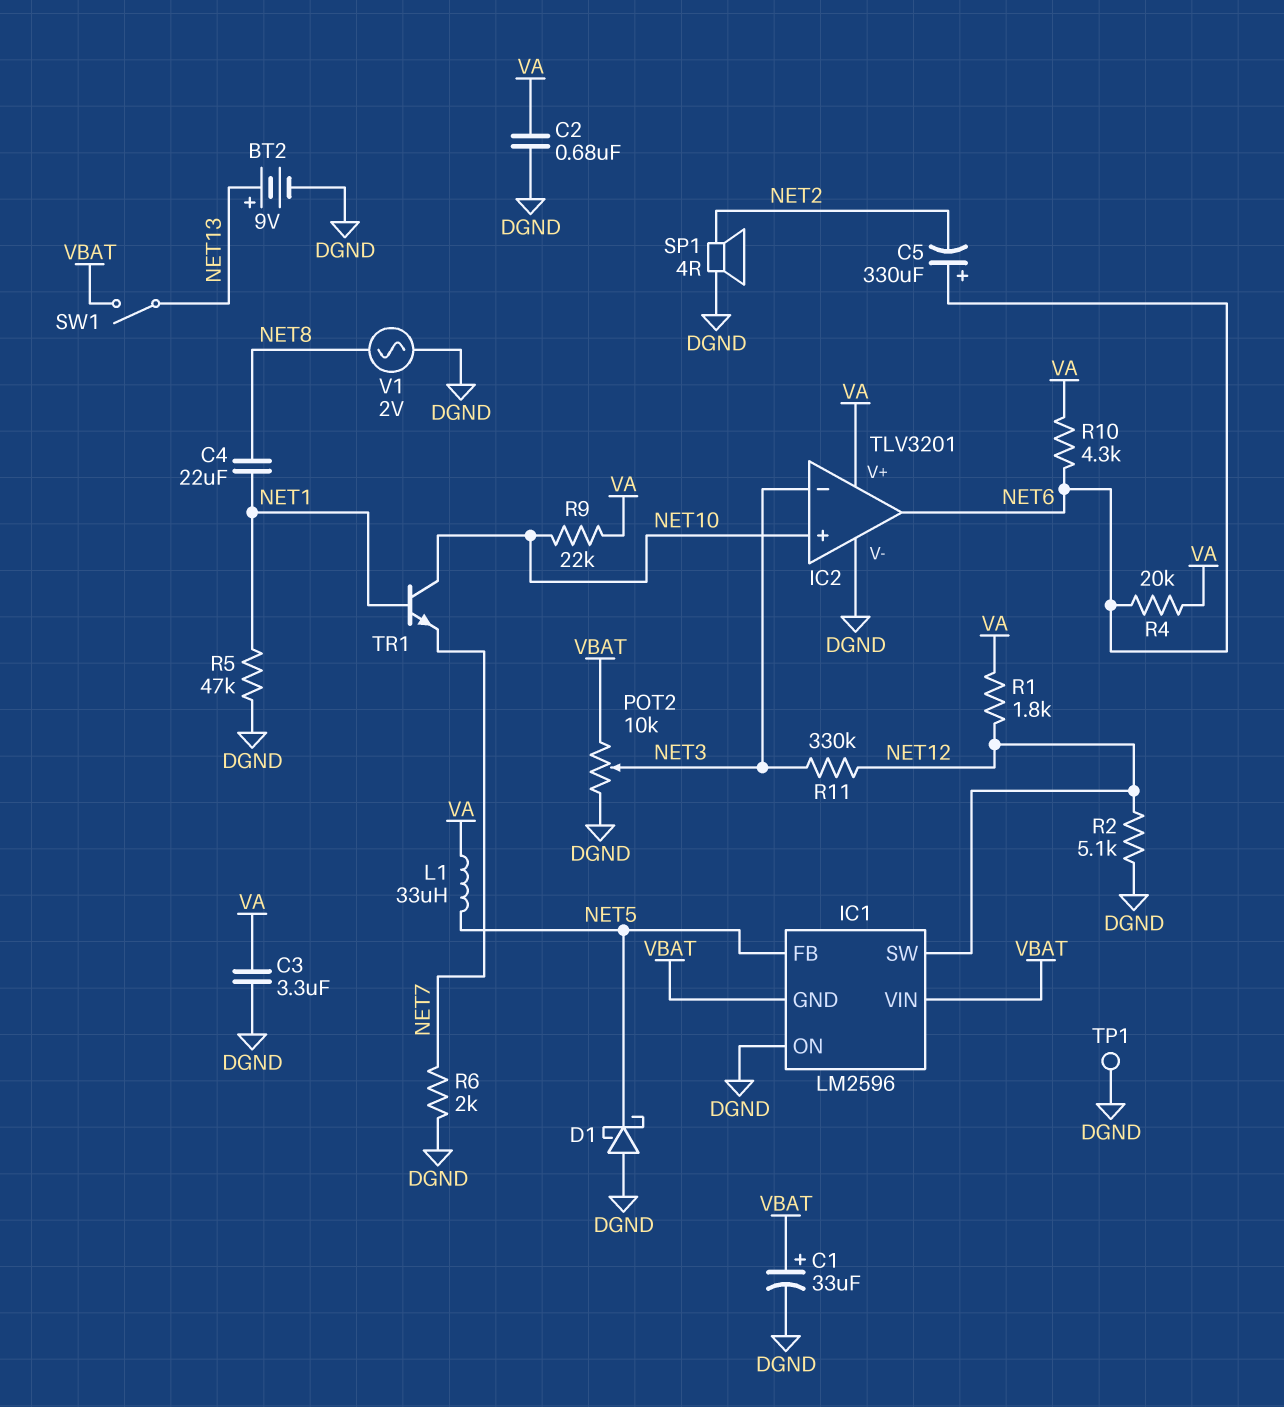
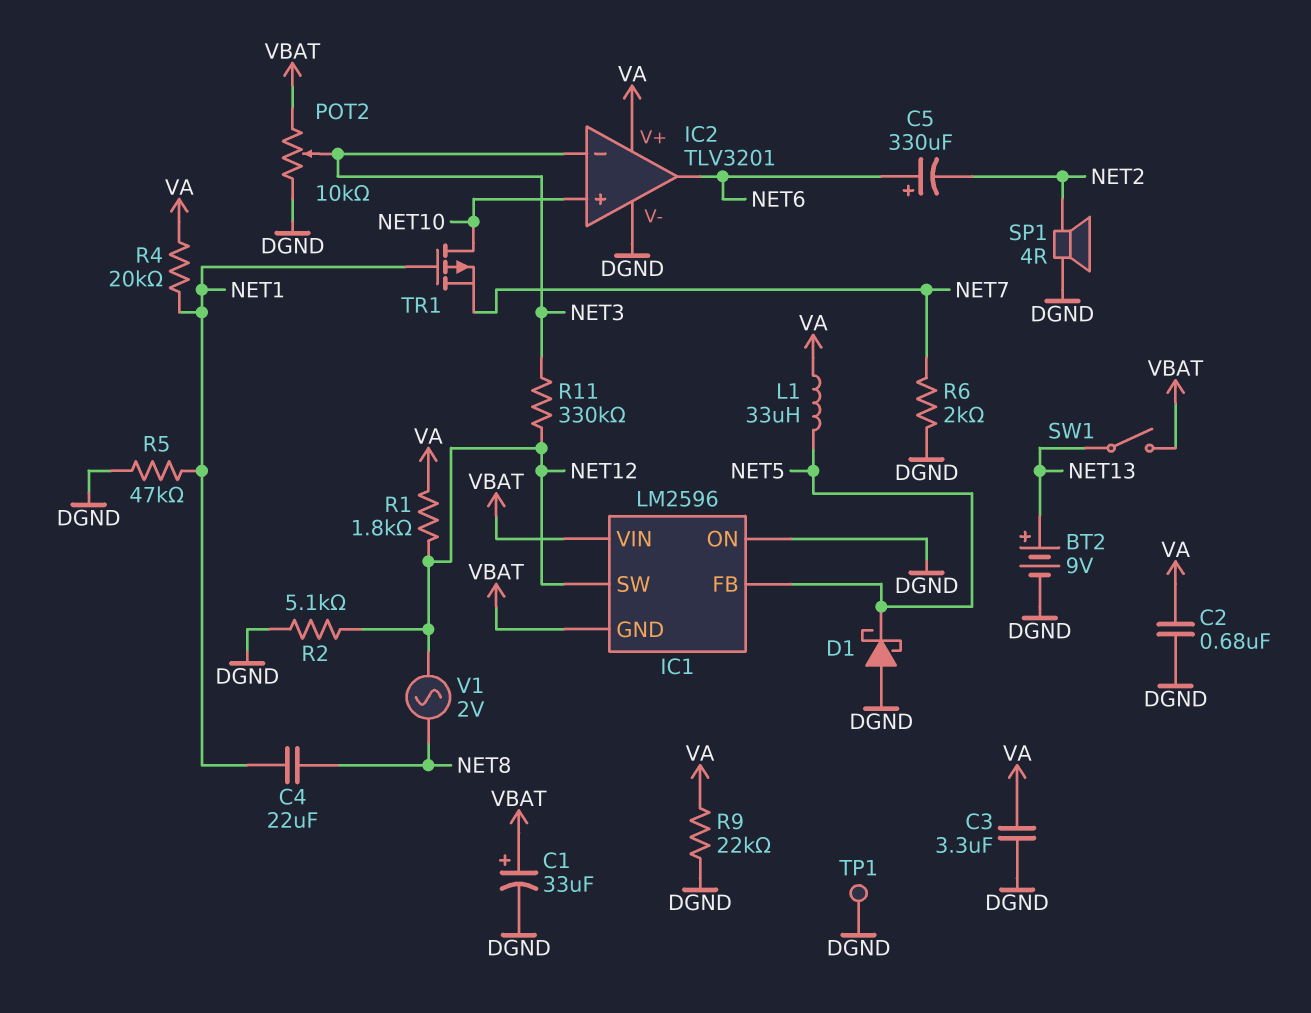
R4: 20k (NET6, VA) -> 20k (NET1, VA)
R9: 22k (NET10, VA) -> 22k (DGND, VA)
R10: 4.3k (NET6, VA) -> none
TR1: NPN (B NET1, C NET10, E NET7) -> PMOS (G NET1, D NET10, S NET7)
V1: AC 2V (DGND, NET8) -> AC 2V (NET8, NET12)

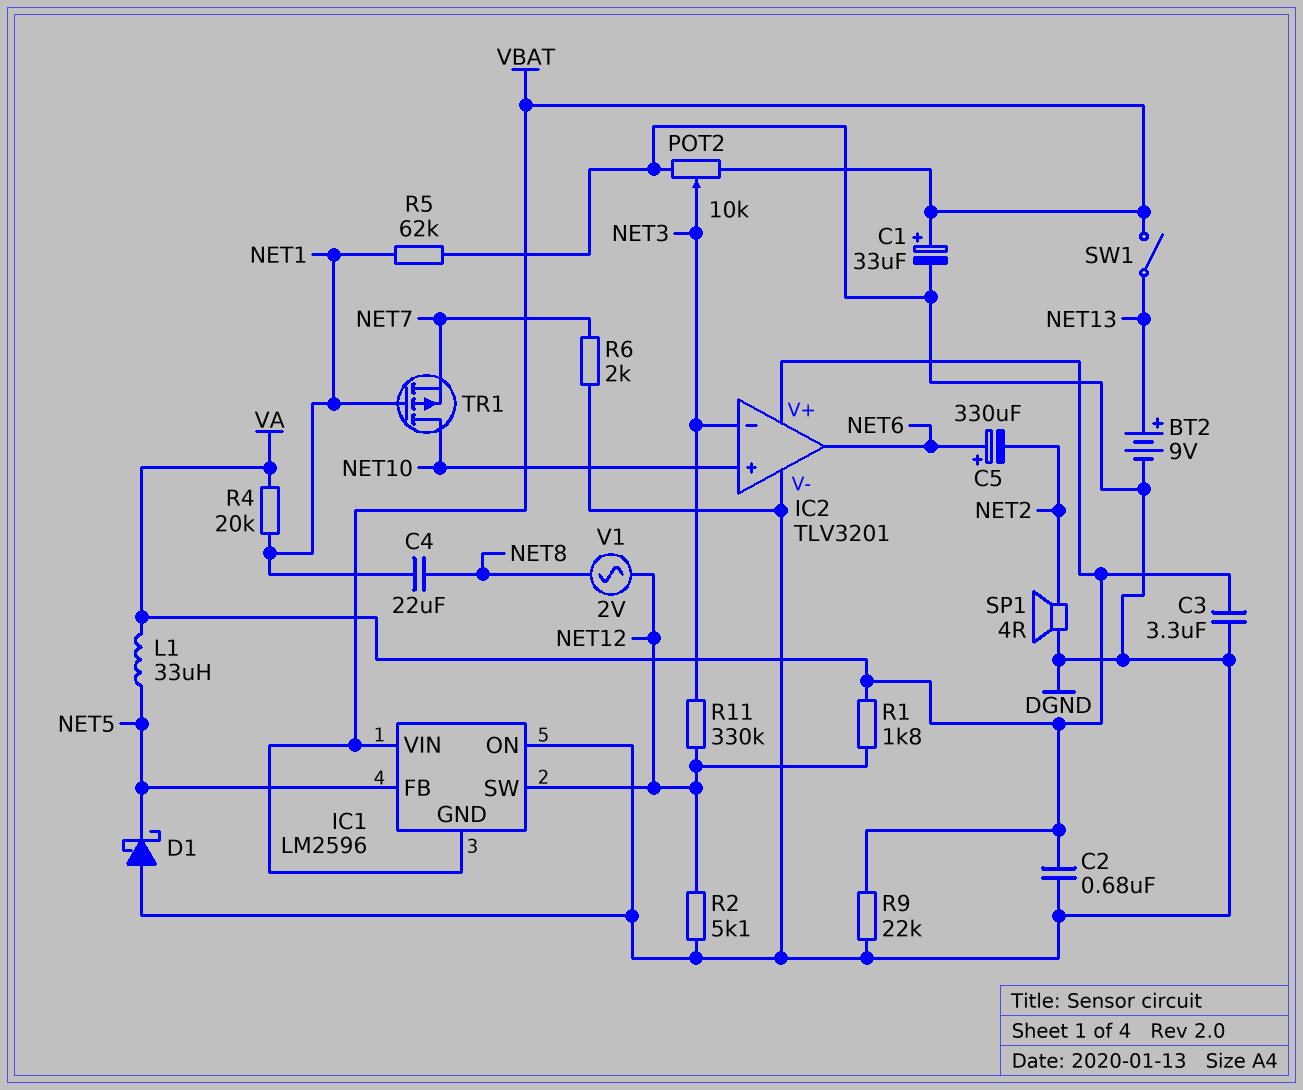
R5: 47k (DGND, NET1) -> 62k (DGND, NET1)
TP1: test point (DGND) -> none

